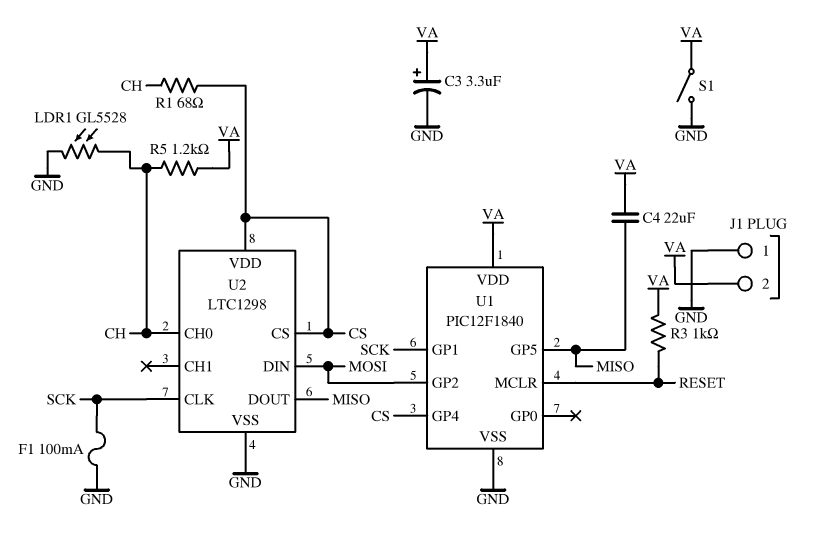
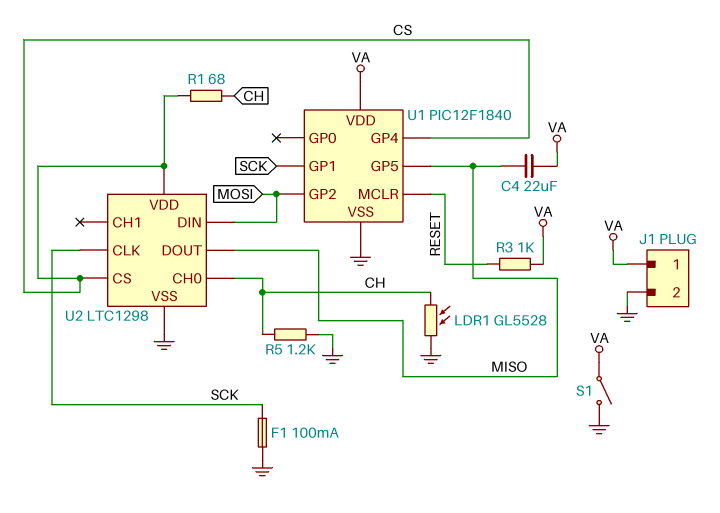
C3: 3.3uF (plus VA, minus GND) -> none
J1 pin 1: GND -> VA
J1 pin 2: VA -> GND
R5: 1.2k (CH, VA) -> 1.2k (CH, GND)

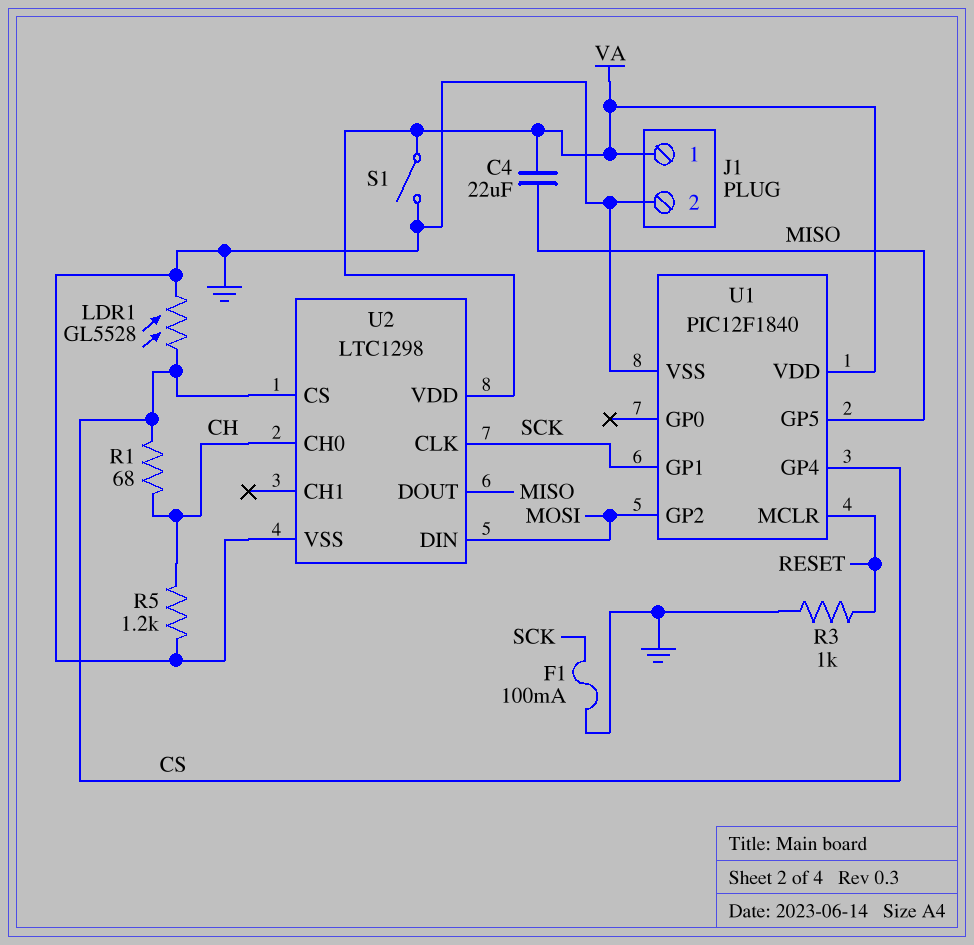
LDR1: GL5528 (CH, GND) -> GL5528 (CS, GND)
R3: 1k (RESET, VA) -> 1k (GND, RESET)
U2 pin VDD: CS -> VA

